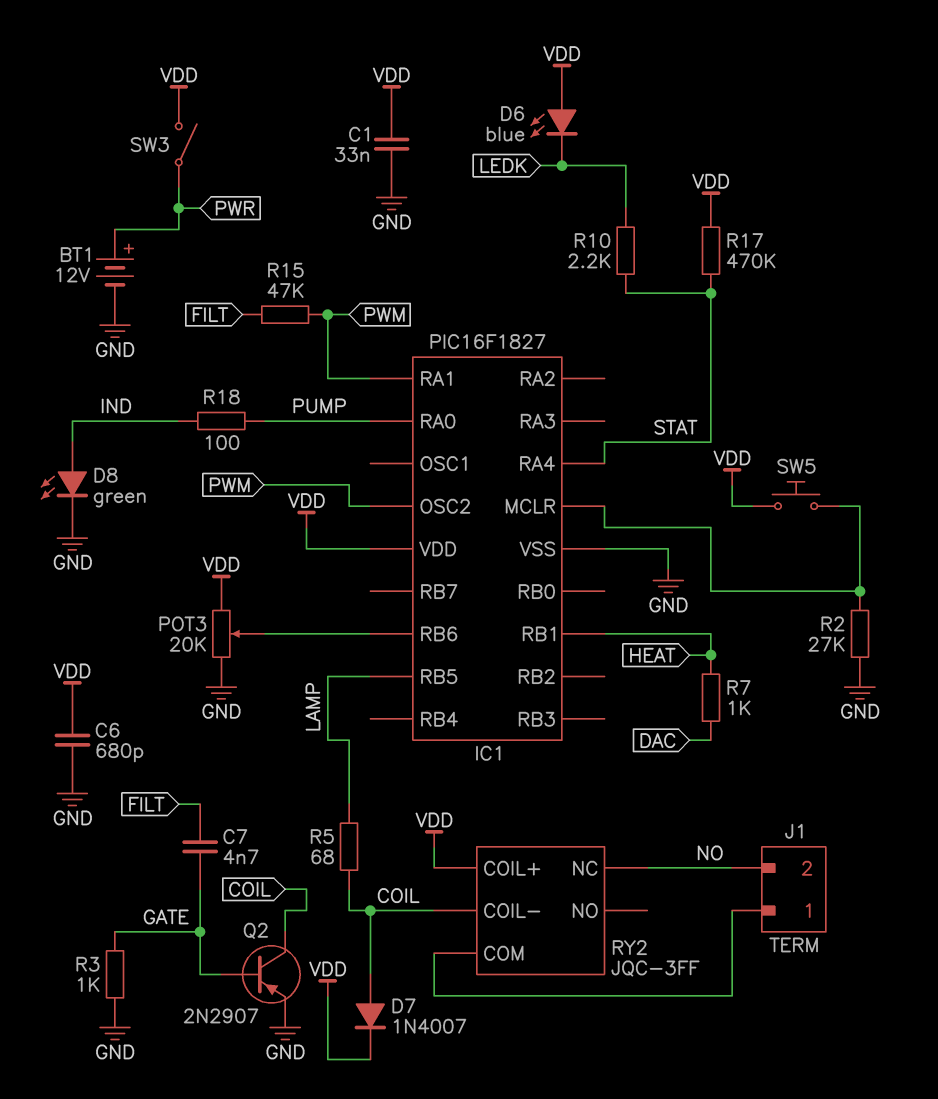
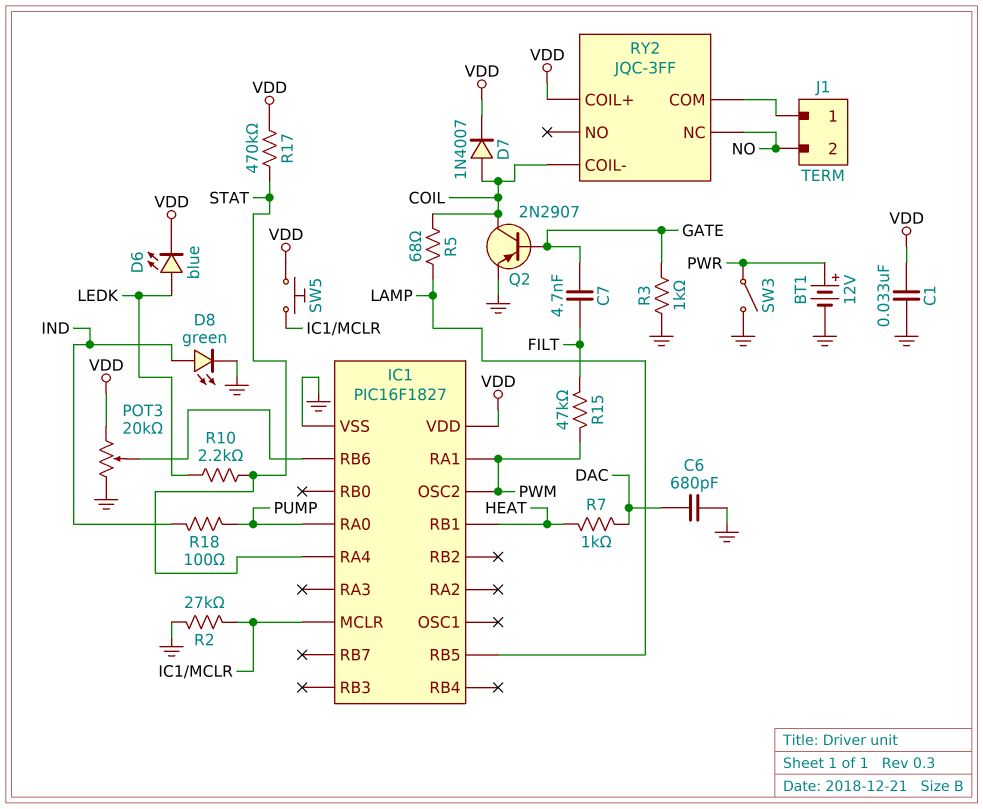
C6: 680pF (GND, VDD) -> 680pF (DAC, GND)
D6: LED blue (A VDD, K LEDK) -> LED blue (A LEDK, K VDD)
SW3: switch (PWR, VDD) -> switch (GND, PWR)

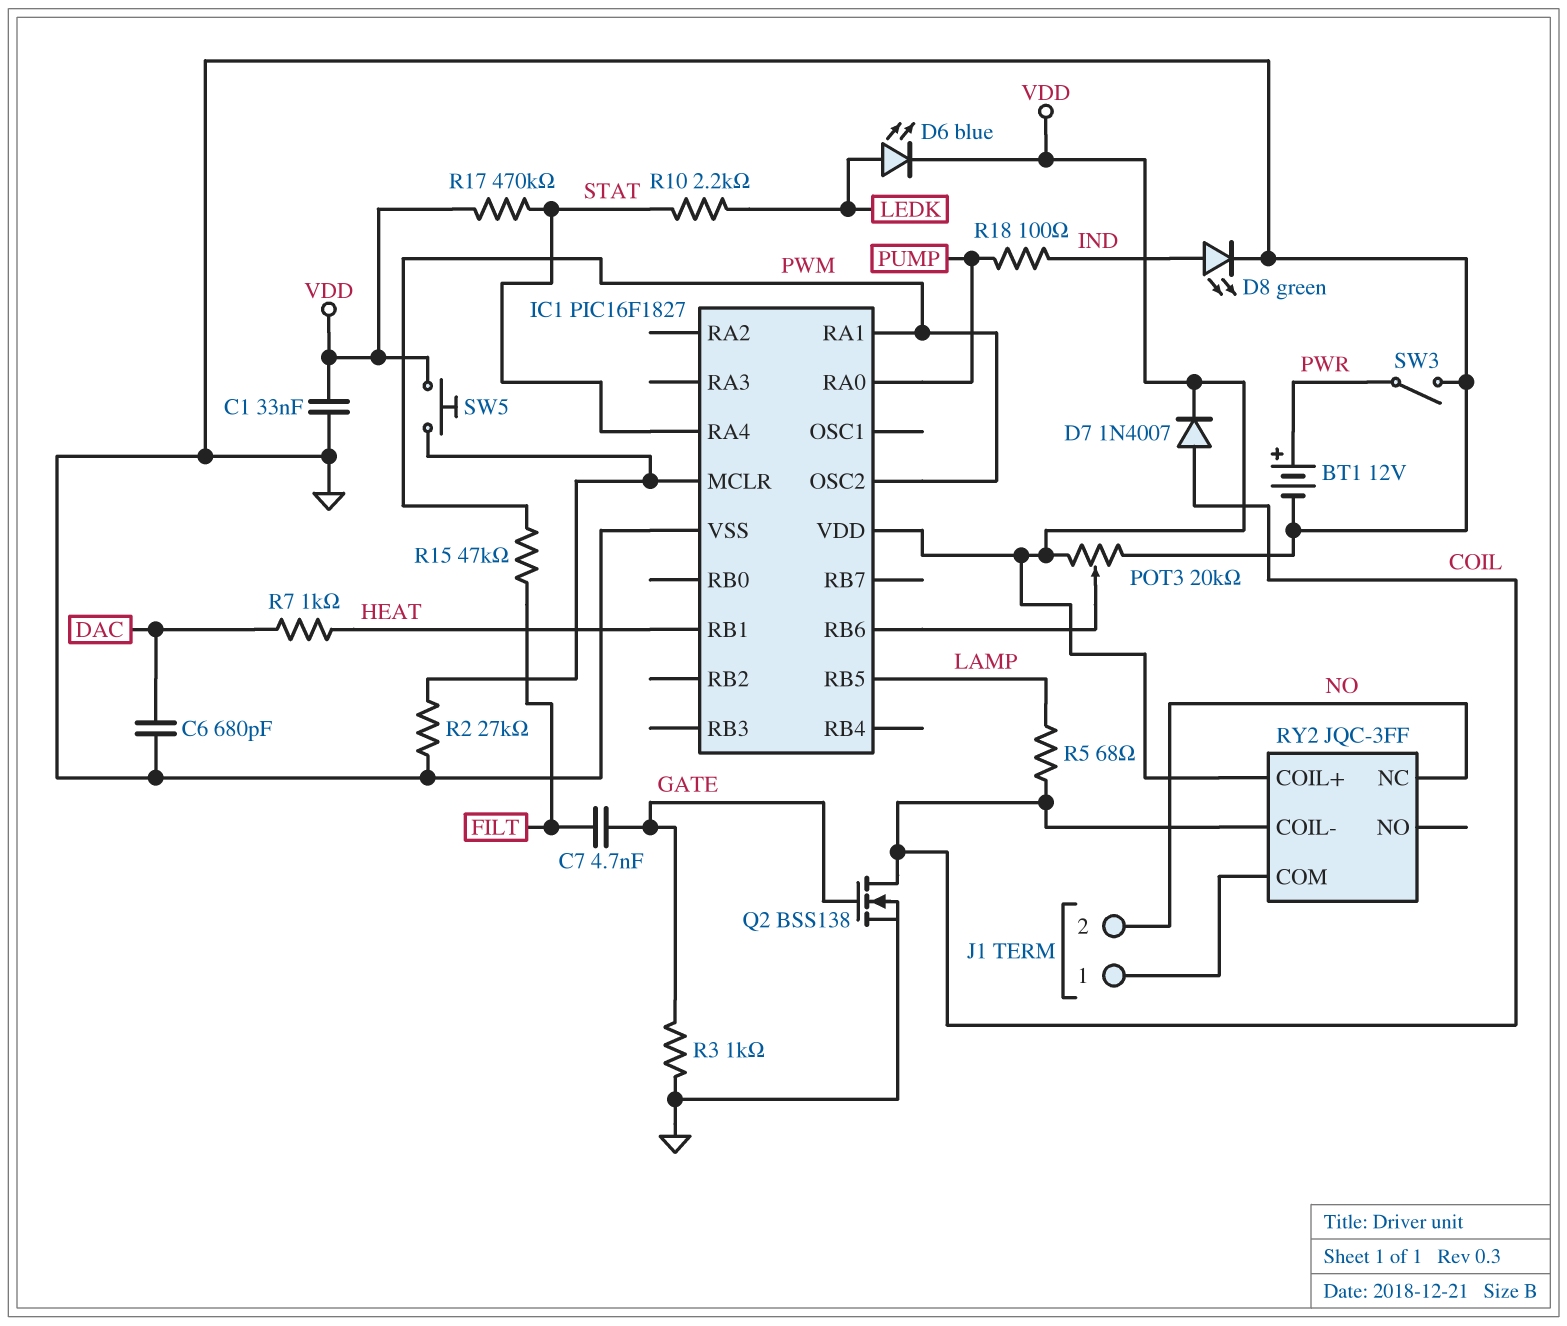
Q2: PNP 2N2907 (B GATE, C COIL, E GND) -> NMOS BSS138 (G GATE, D COIL, S GND)

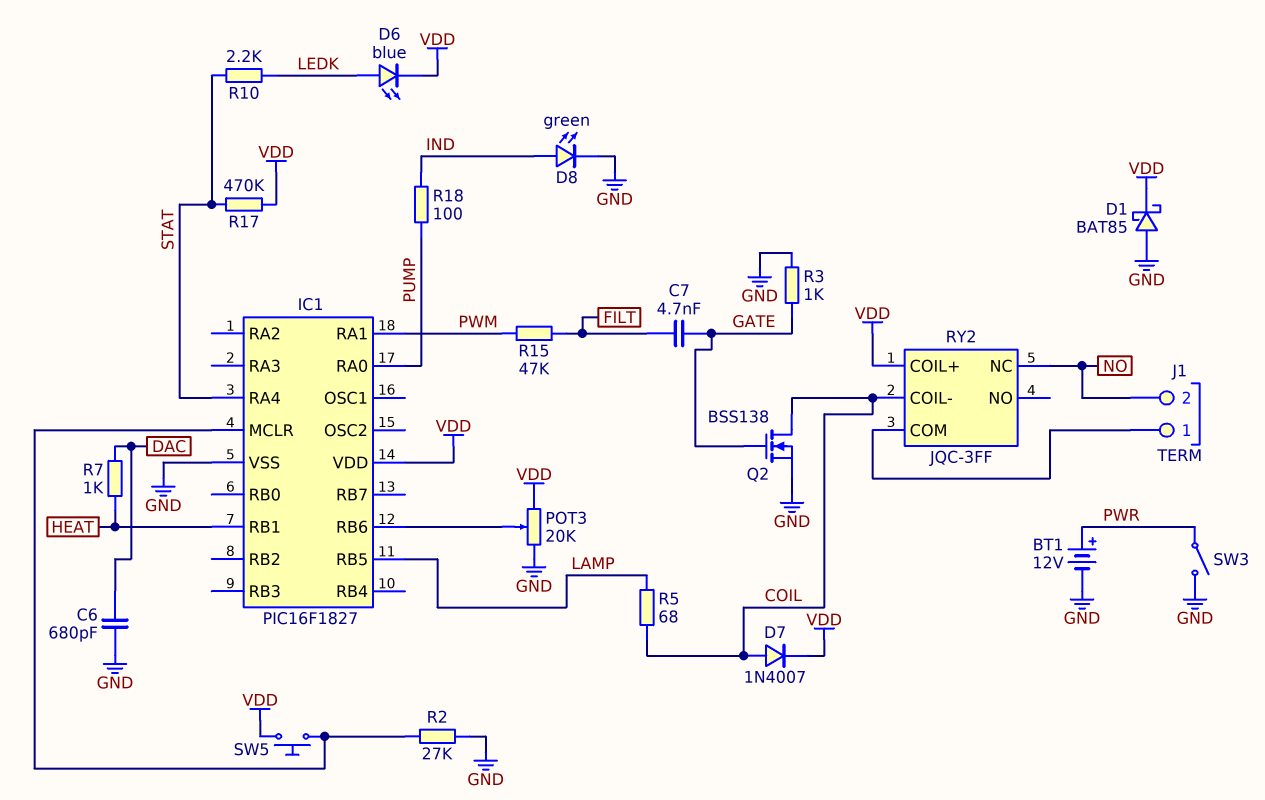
C1: 33nF (GND, VDD) -> none
D1: none -> schottky BAT85 (A GND, K VDD)
IC1 pin OSC2: PWM -> none

